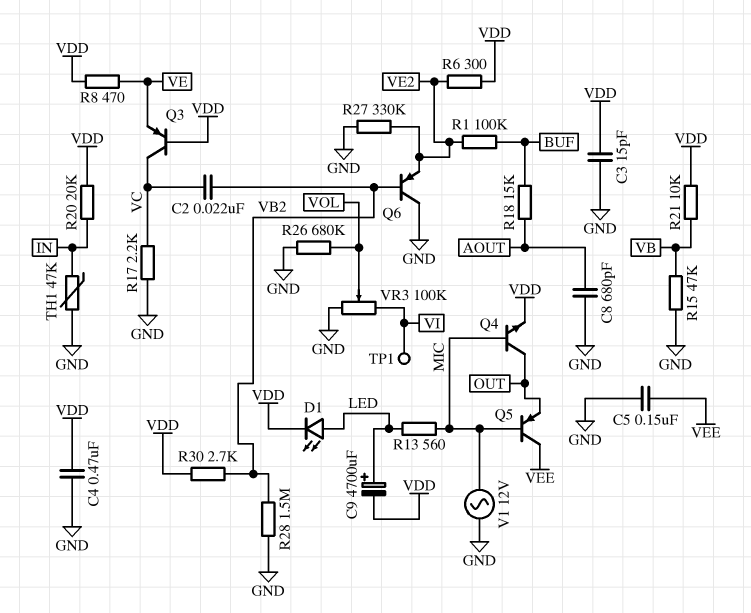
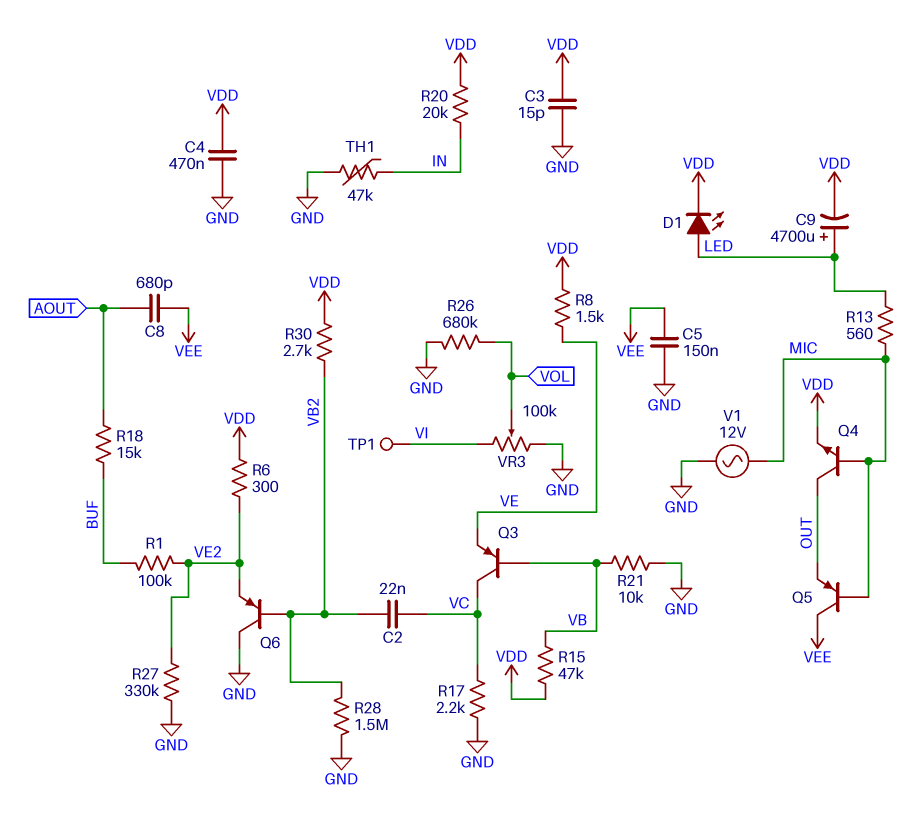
C8: 680pF (AOUT, GND) -> 680pF (AOUT, VEE)
Q3: PNP (B VDD, C VC, E VE) -> PNP (B VB, C VC, E VE)
R8: 470 (VDD, VE) -> 1.5k (VDD, VE)
R15: 47k (GND, VB) -> 47k (VB, VDD)
R21: 10k (VB, VDD) -> 10k (GND, VB)

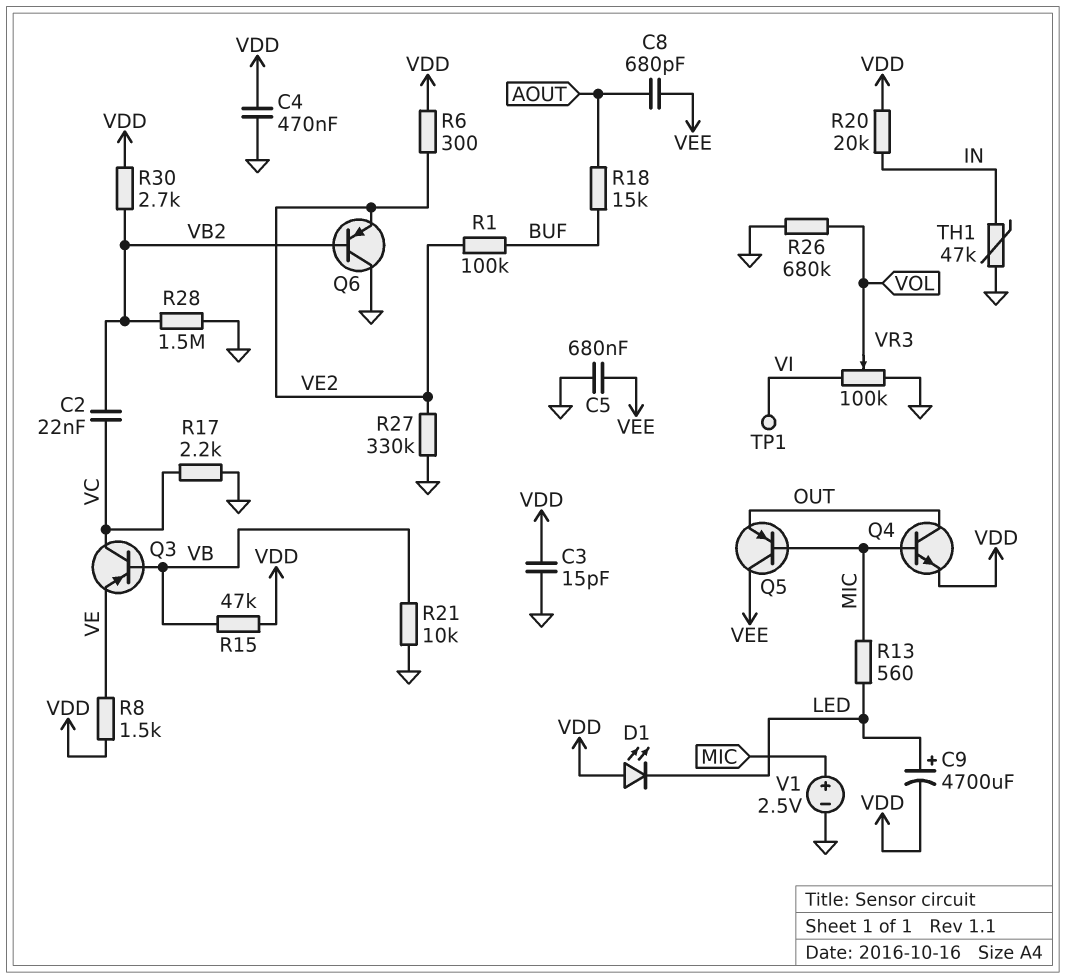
C5: 150nF (GND, VEE) -> 680nF (GND, VEE)
D1: LED (A LED, K VDD) -> LED (A VDD, K LED)
V1: AC 12V (GND, MIC) -> 2.5V (plus MIC, minus GND)

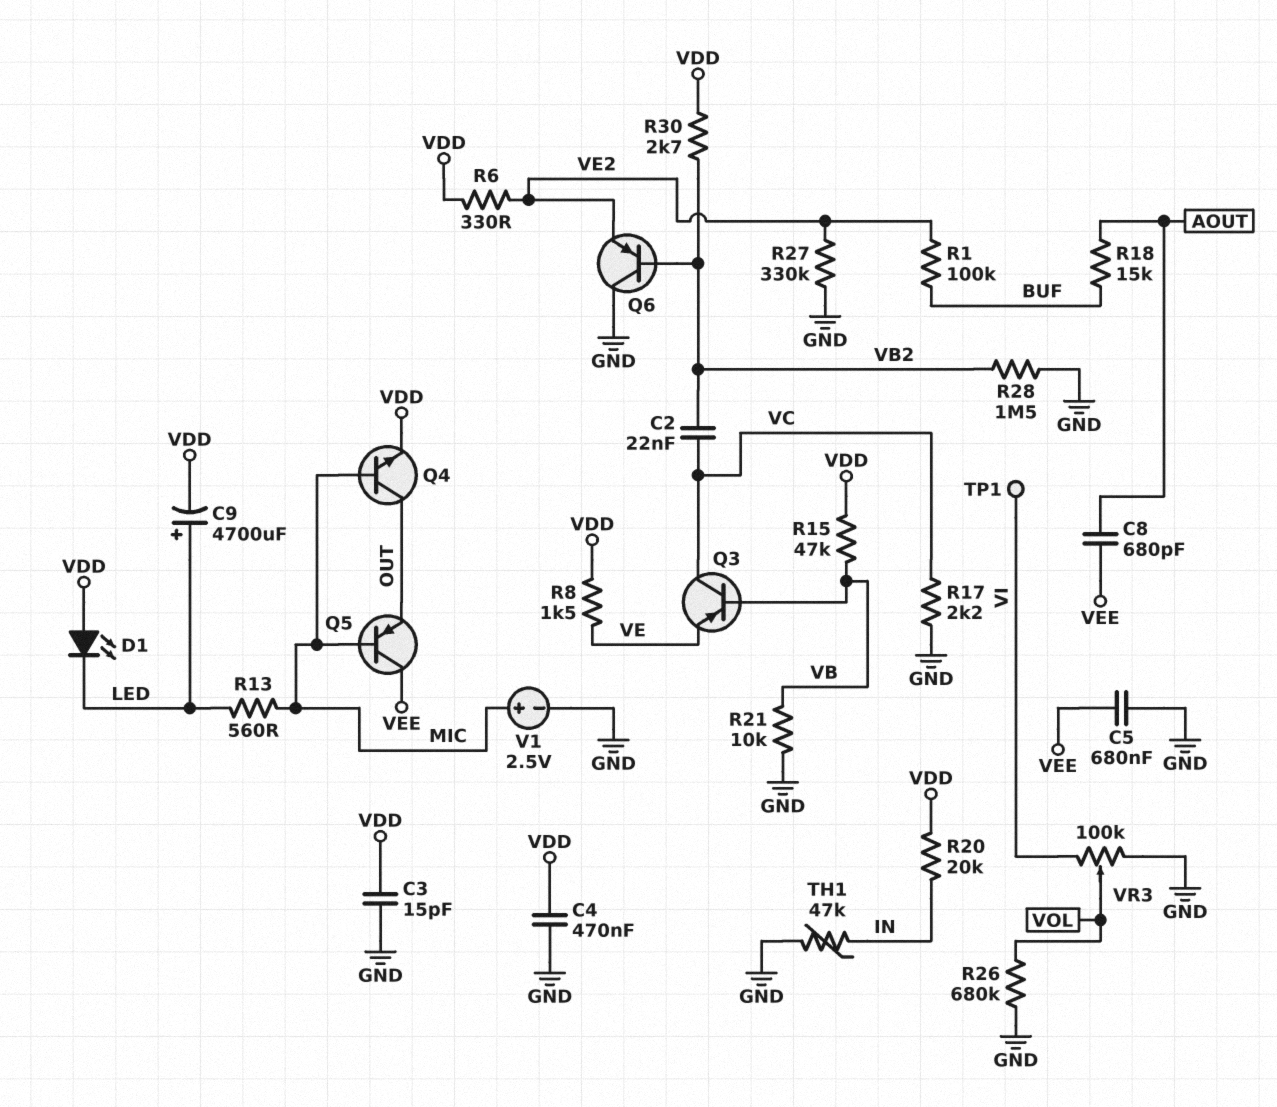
R6: 300 (VDD, VE2) -> 330 (VDD, VE2)

